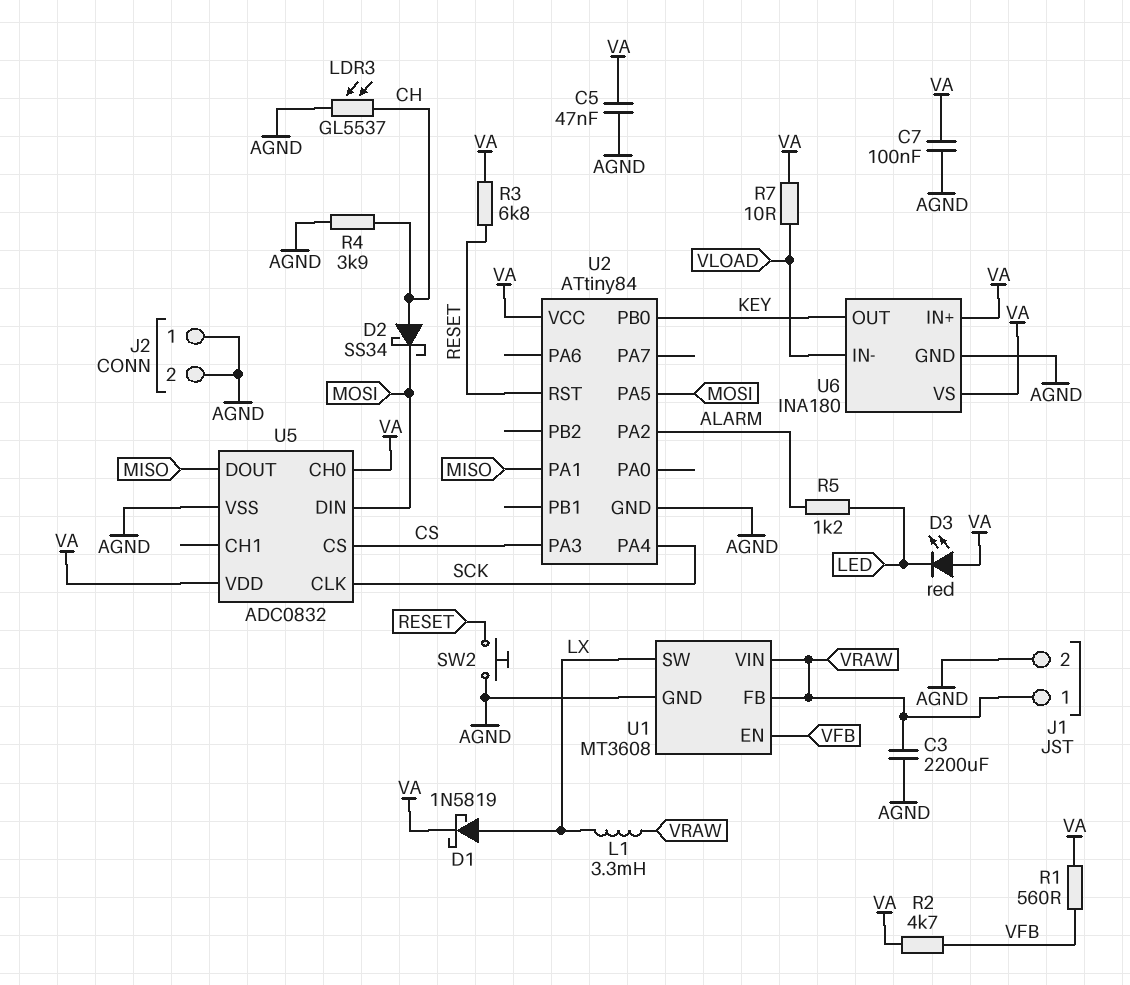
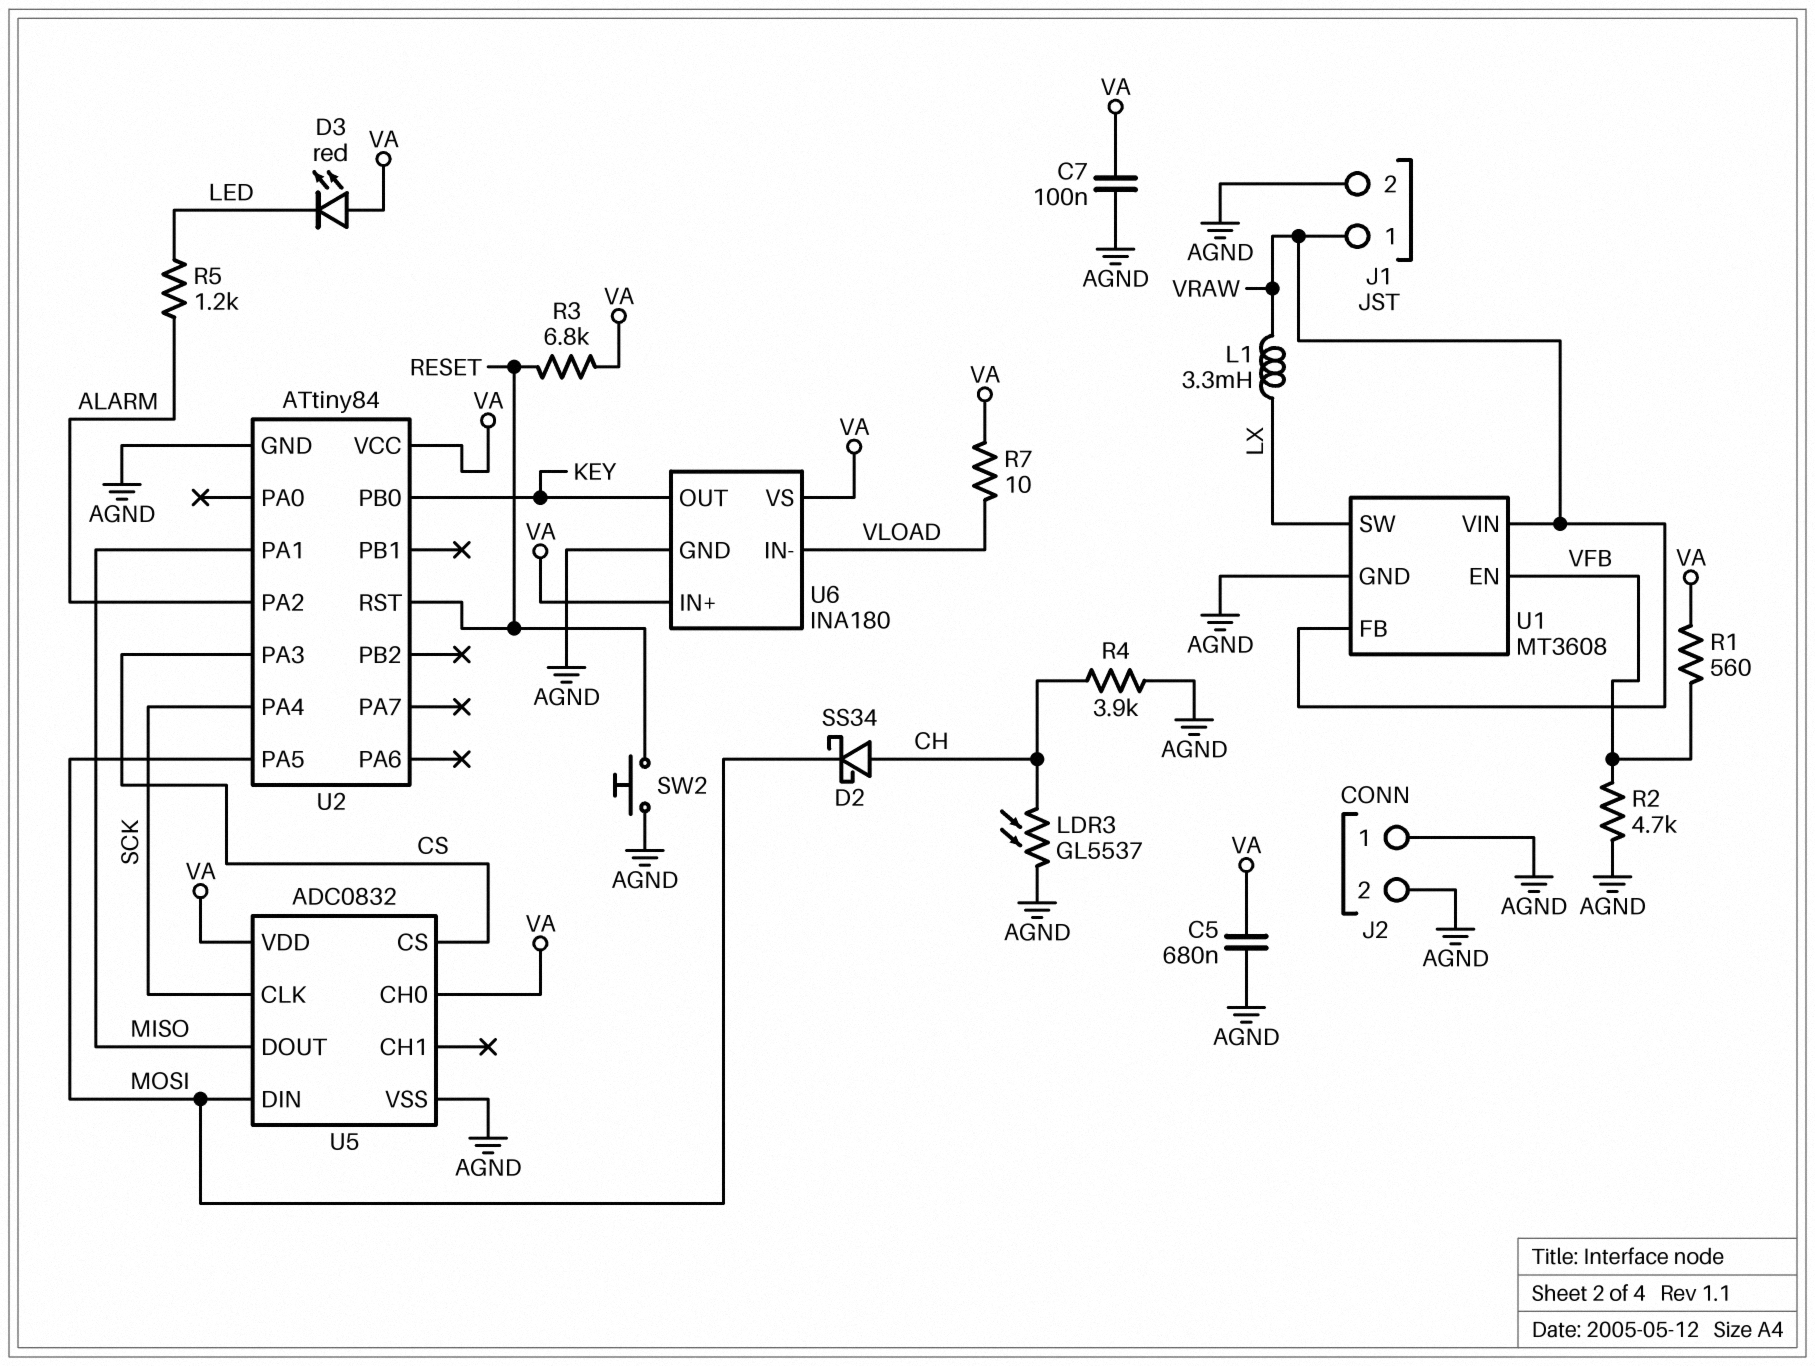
C3: 2200uF (AGND, VRAW) -> none
C5: 47nF (AGND, VA) -> 680nF (AGND, VA)
D1: schottky 1N5819 (A LX, K VA) -> none
R2: 4.7k (VA, VFB) -> 4.7k (AGND, VFB)

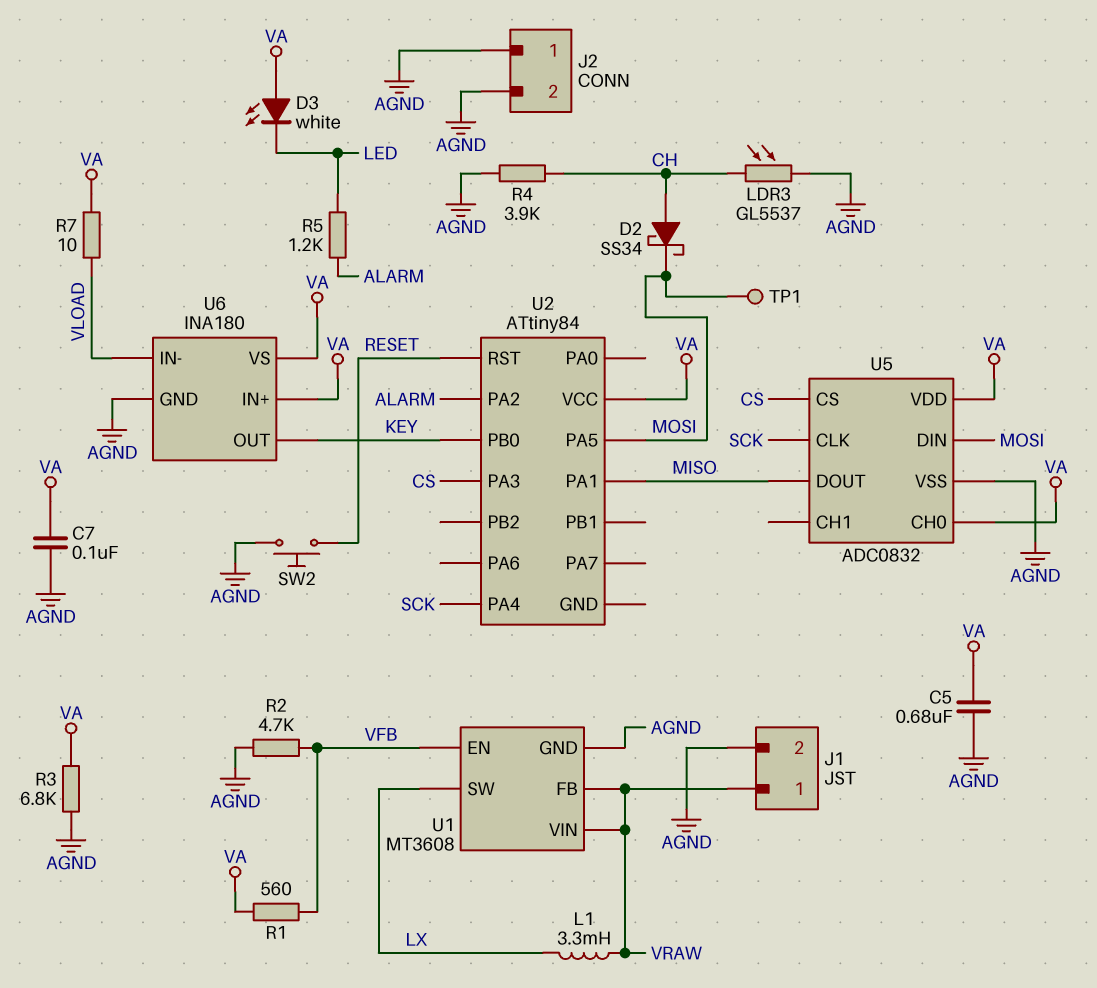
D3: LED red (A VA, K LED) -> LED white (A VA, K LED)
R3: 6.8k (RESET, VA) -> 6.8k (AGND, VA)
TP1: none -> test point (MOSI)
U2 pin GND: AGND -> none

